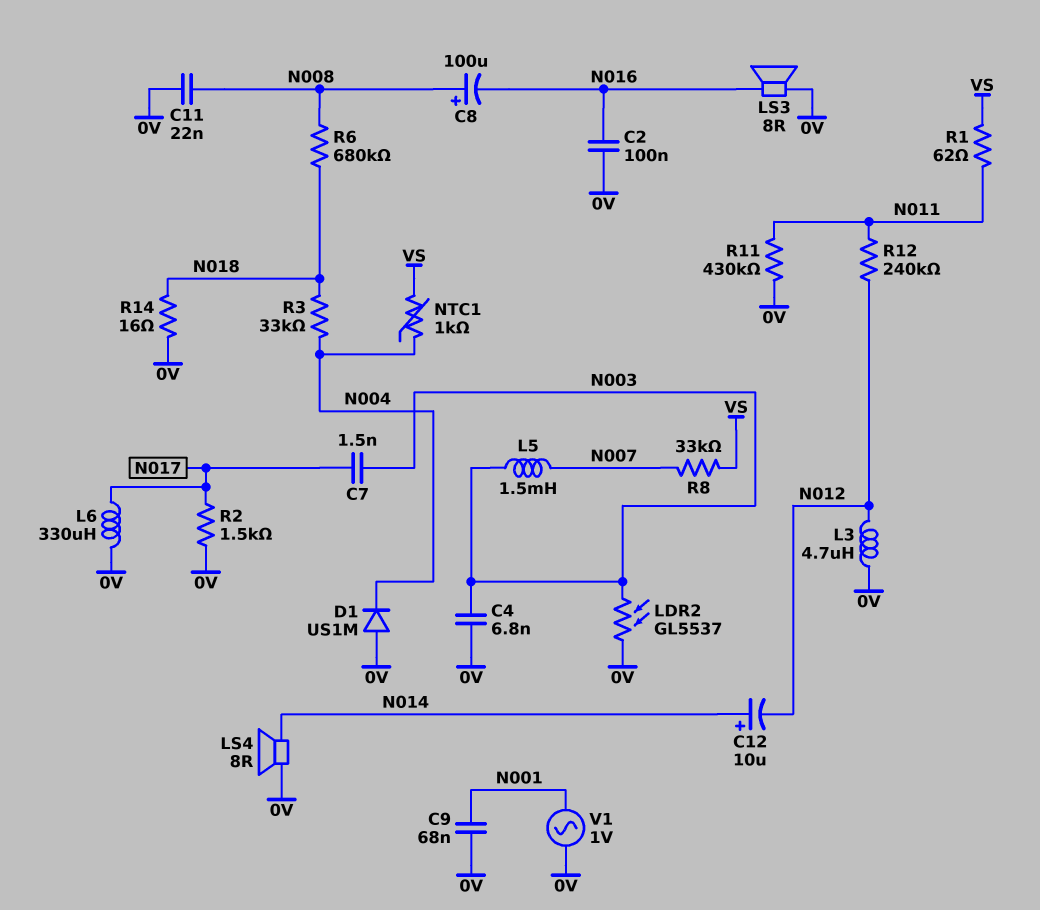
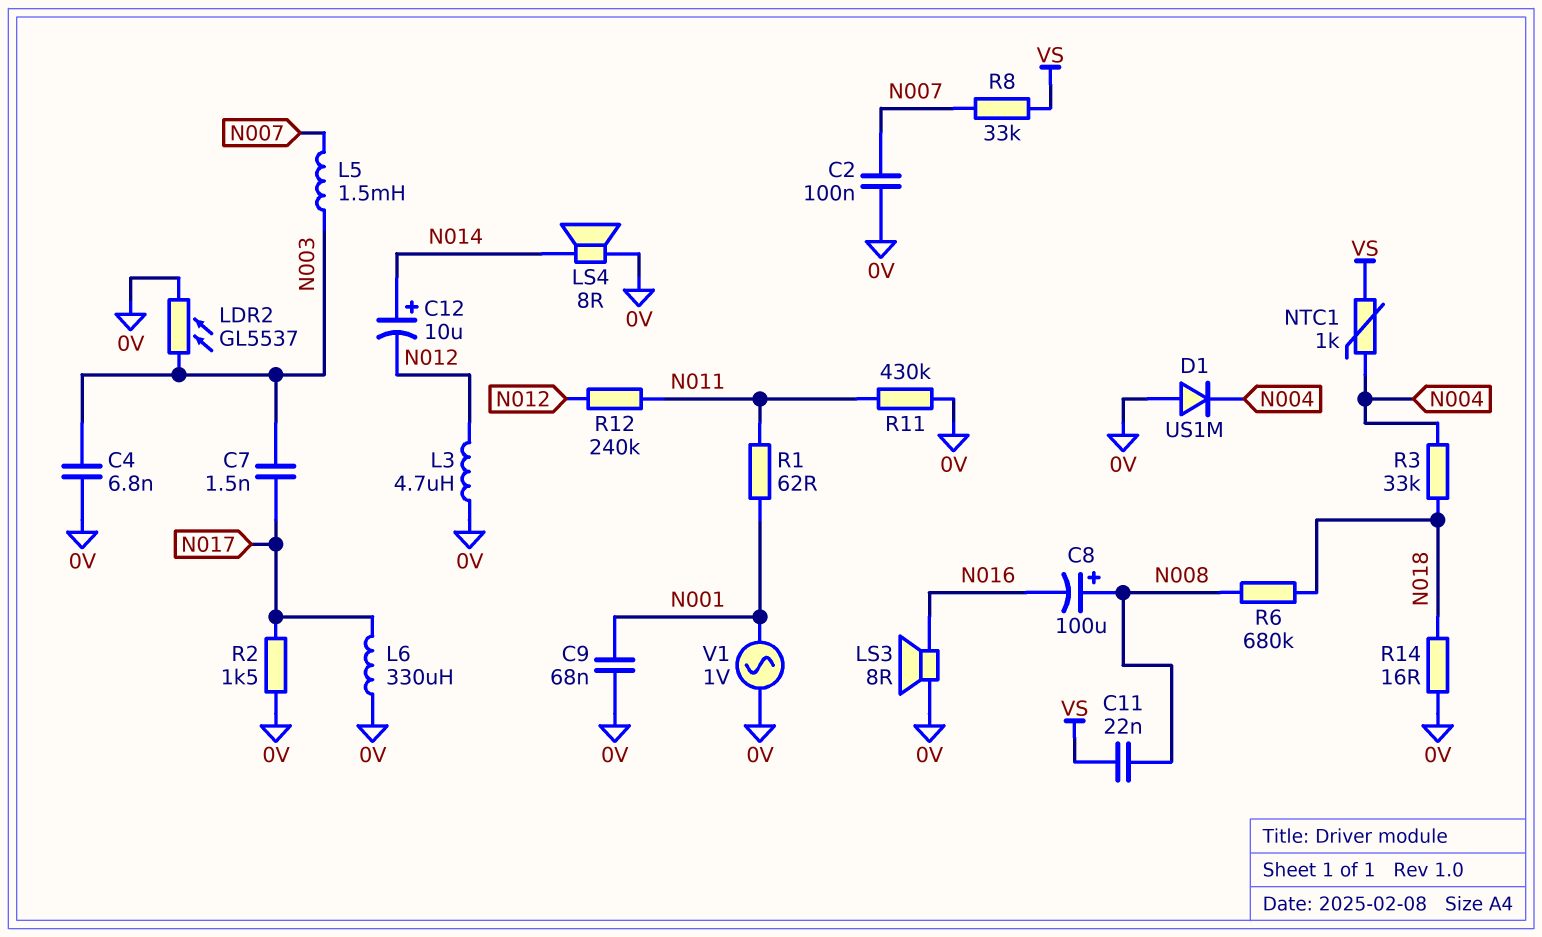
C2: 100nF (0V, N016) -> 100nF (0V, N007)
C11: 22nF (0V, N008) -> 22nF (N008, VS)
R1: 62 (N011, VS) -> 62 (N001, N011)

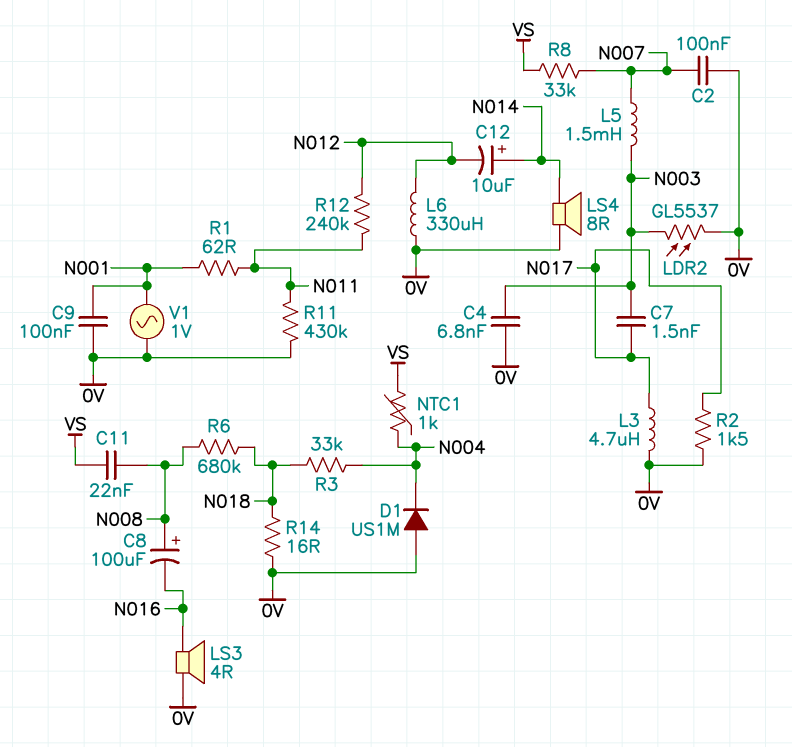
C9: 68nF (0V, N001) -> 100nF (0V, N001)
L3: 4.7uH (0V, N012) -> 4.7uH (0V, N017)
L6: 330uH (0V, N017) -> 330uH (0V, N012)
LS3: speaker 8R (0V, N016) -> speaker 4R (0V, N016)

